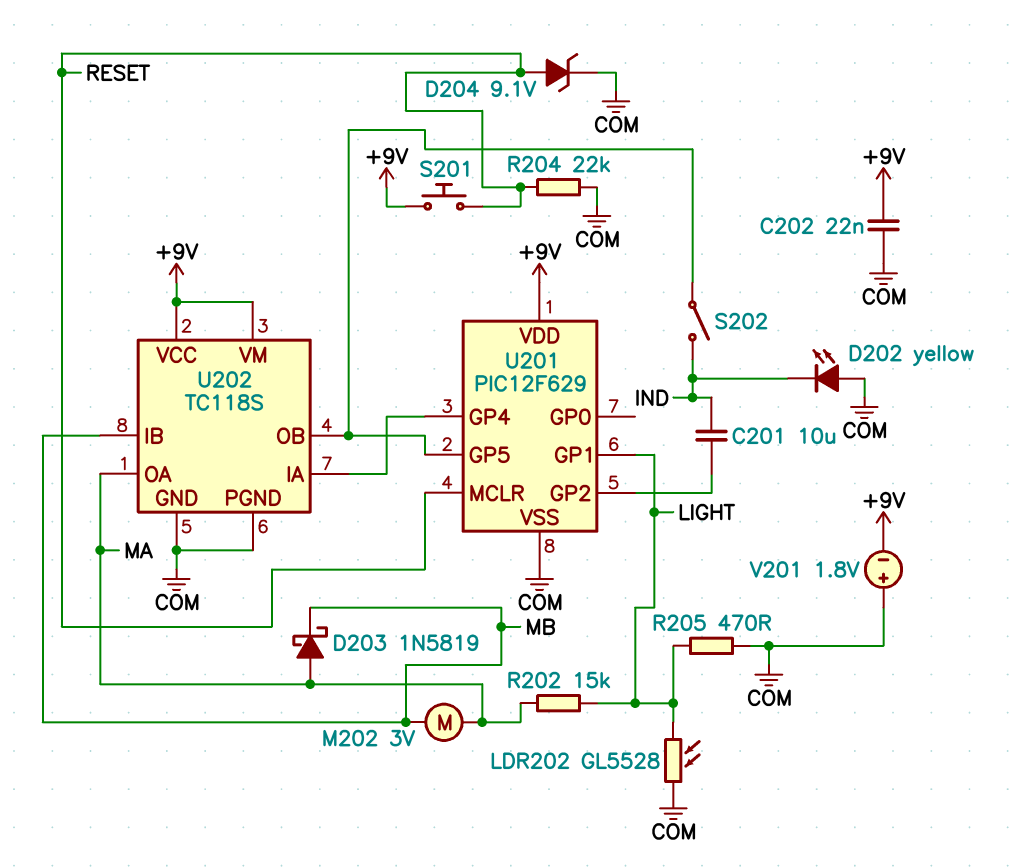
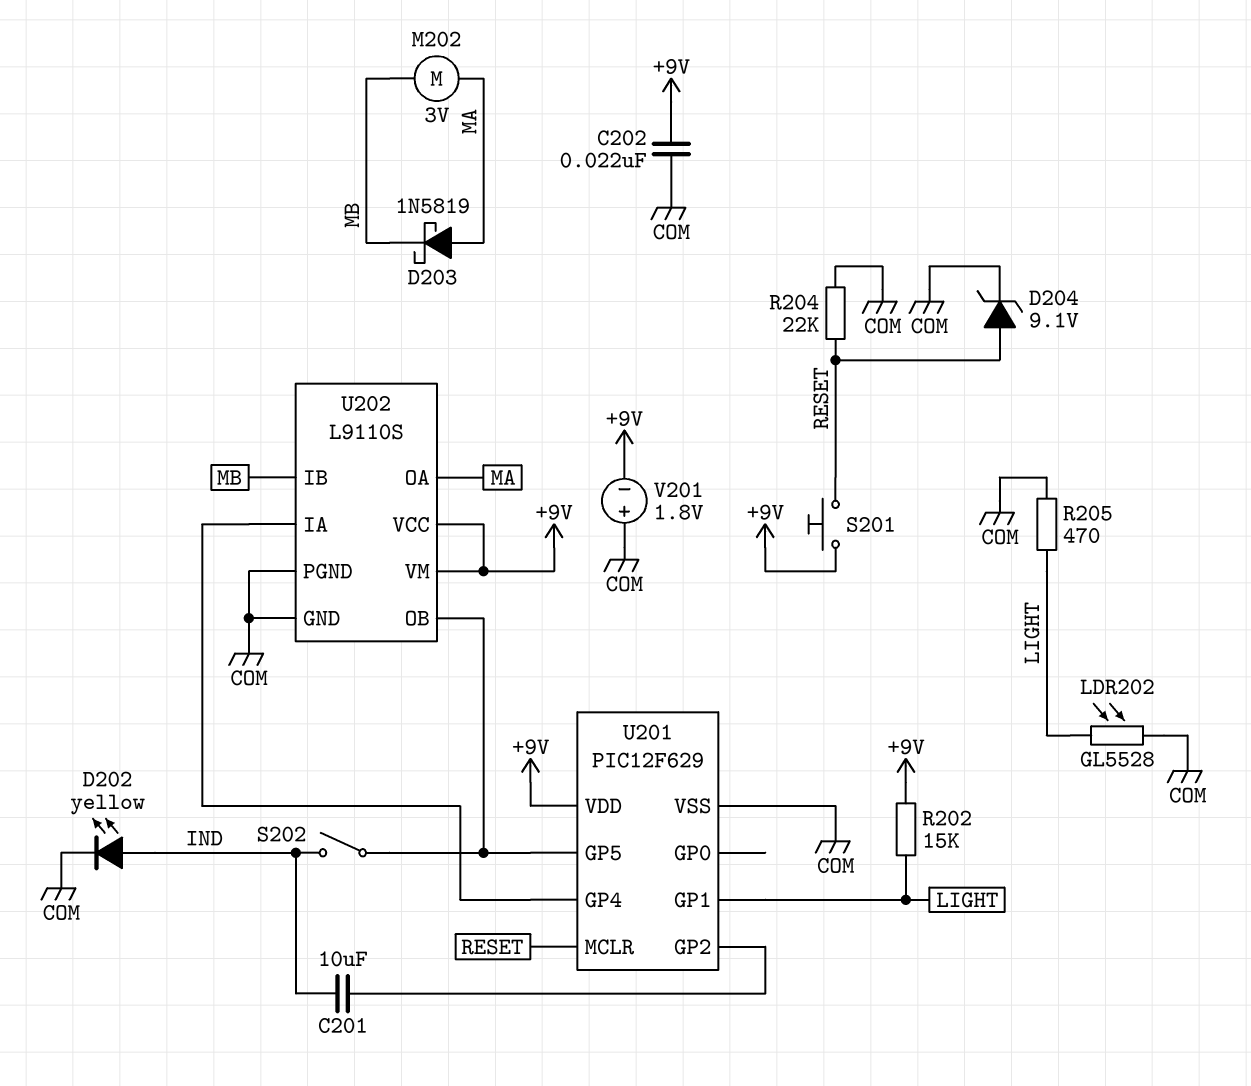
D202: LED yellow (A COM, K IND) -> LED yellow (A IND, K COM)
R202: 15k (LIGHT, MA) -> 15k (+9V, LIGHT)
U202: TC118S -> L9110S

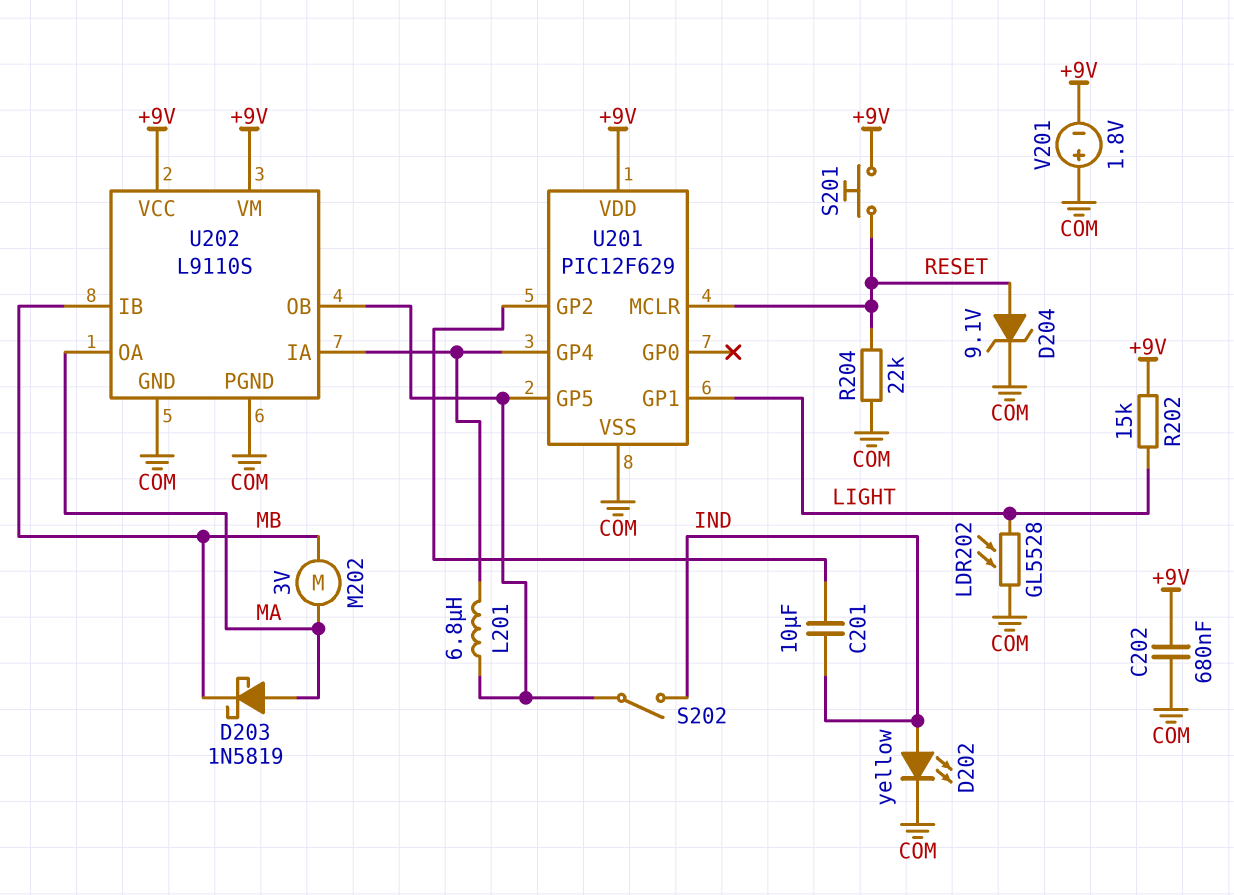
C202: 22nF (+9V, COM) -> 680nF (+9V, COM)
L201: none -> 6.8uH (U201/GP4, U201/GP5)
R205: 470 (COM, LIGHT) -> none

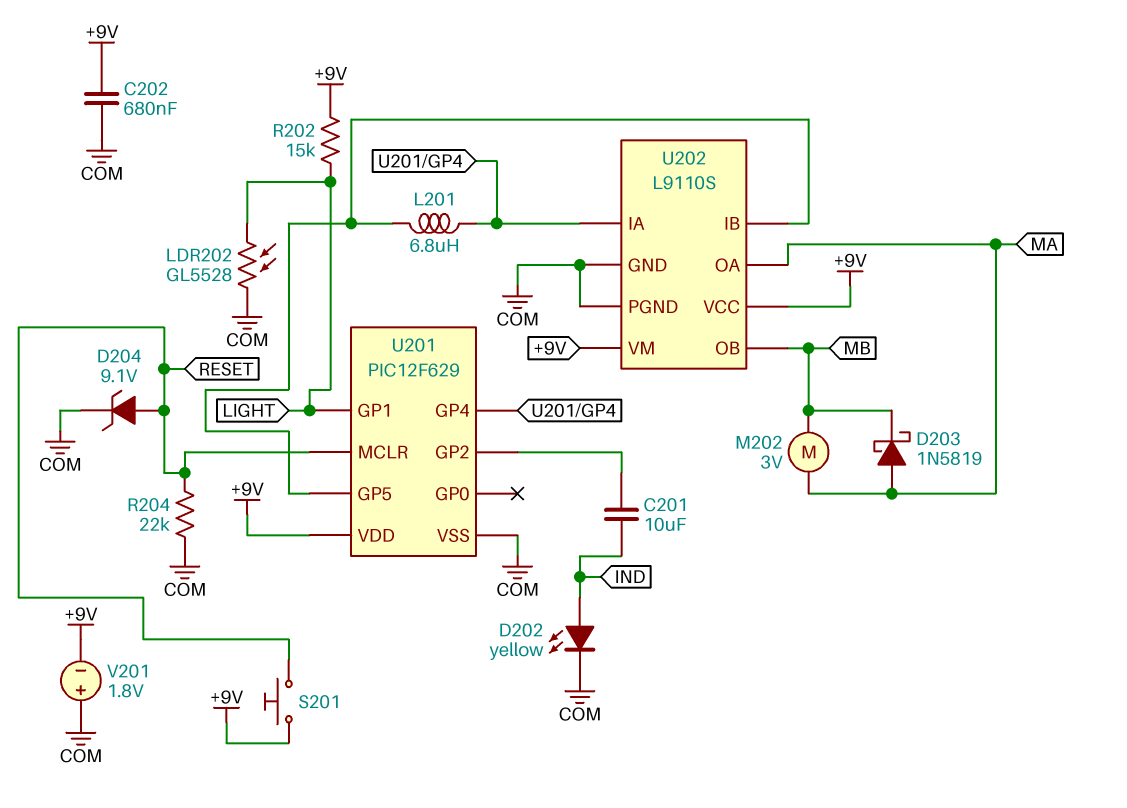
S202: switch (IND, U201/GP5) -> none
U202 pin IB: MB -> U201/GP5
U202 pin OB: U201/GP5 -> MB

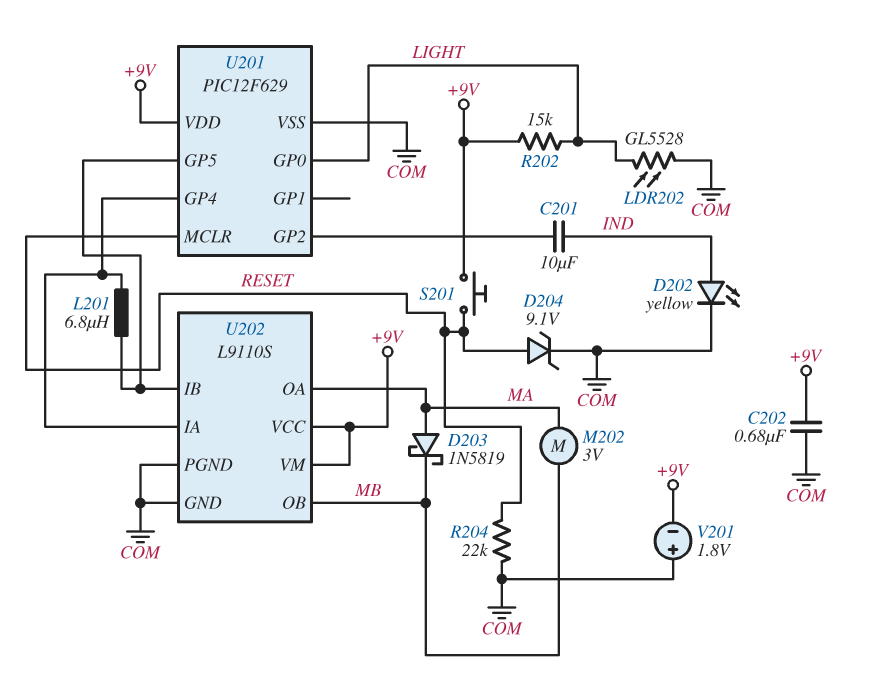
U201 pin GP0: none -> LIGHT
U201 pin GP1: LIGHT -> none

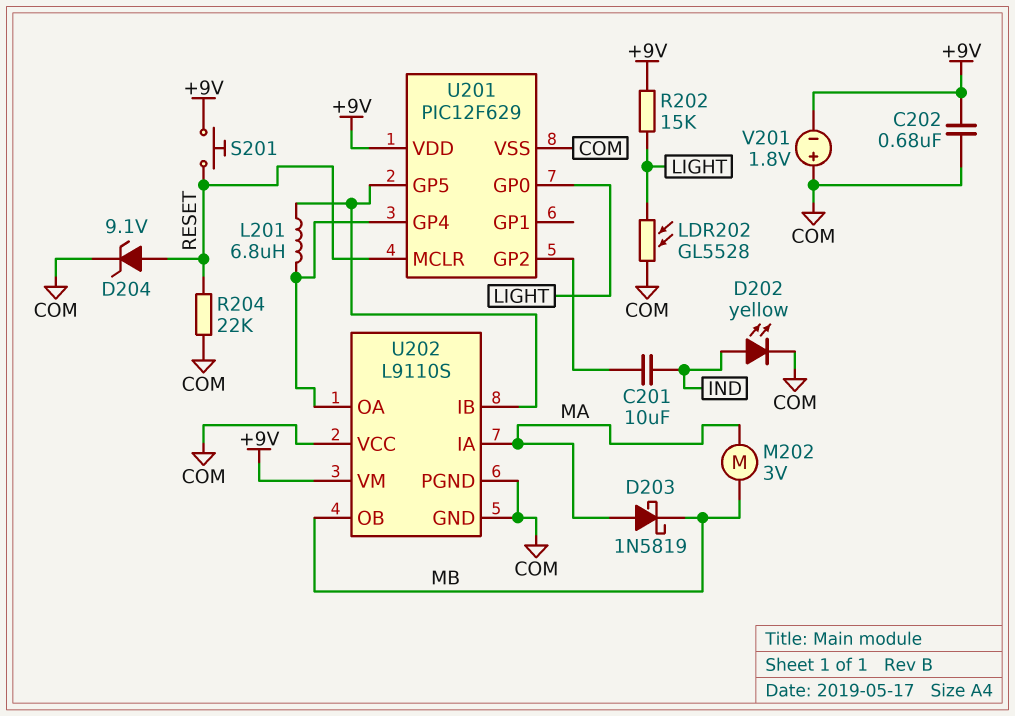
U202 pin IA: U201/GP4 -> MA
U202 pin OA: MA -> U201/GP4
U202 pin VCC: +9V -> COM

